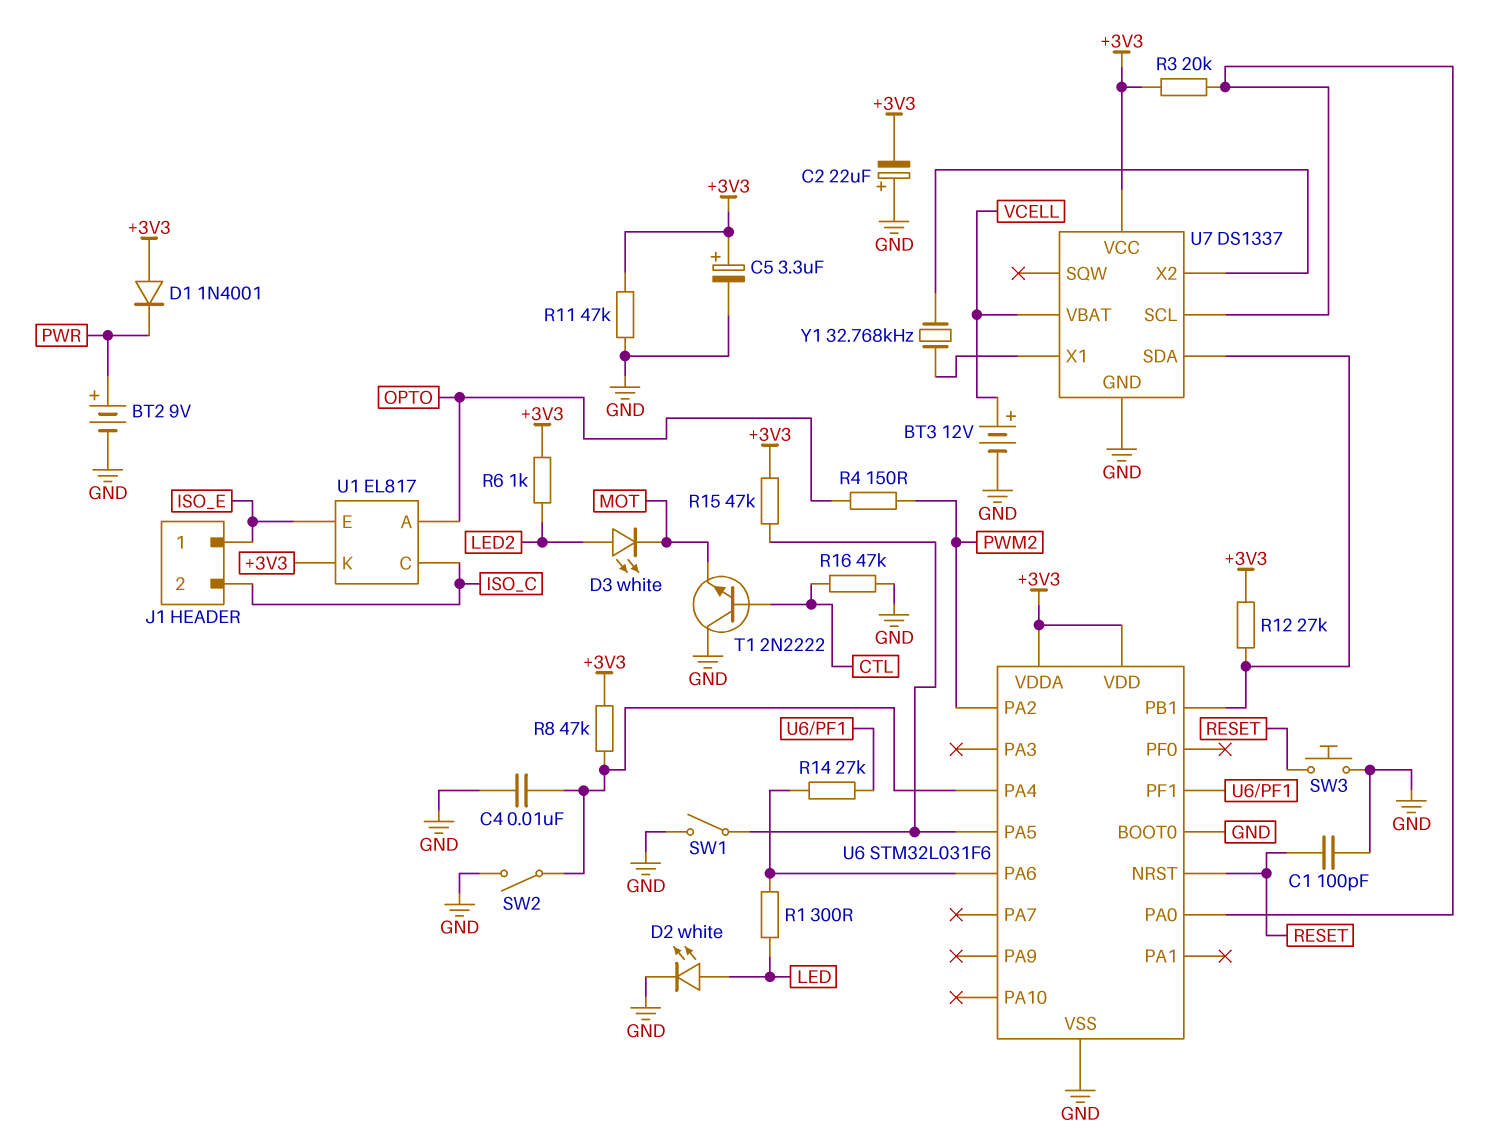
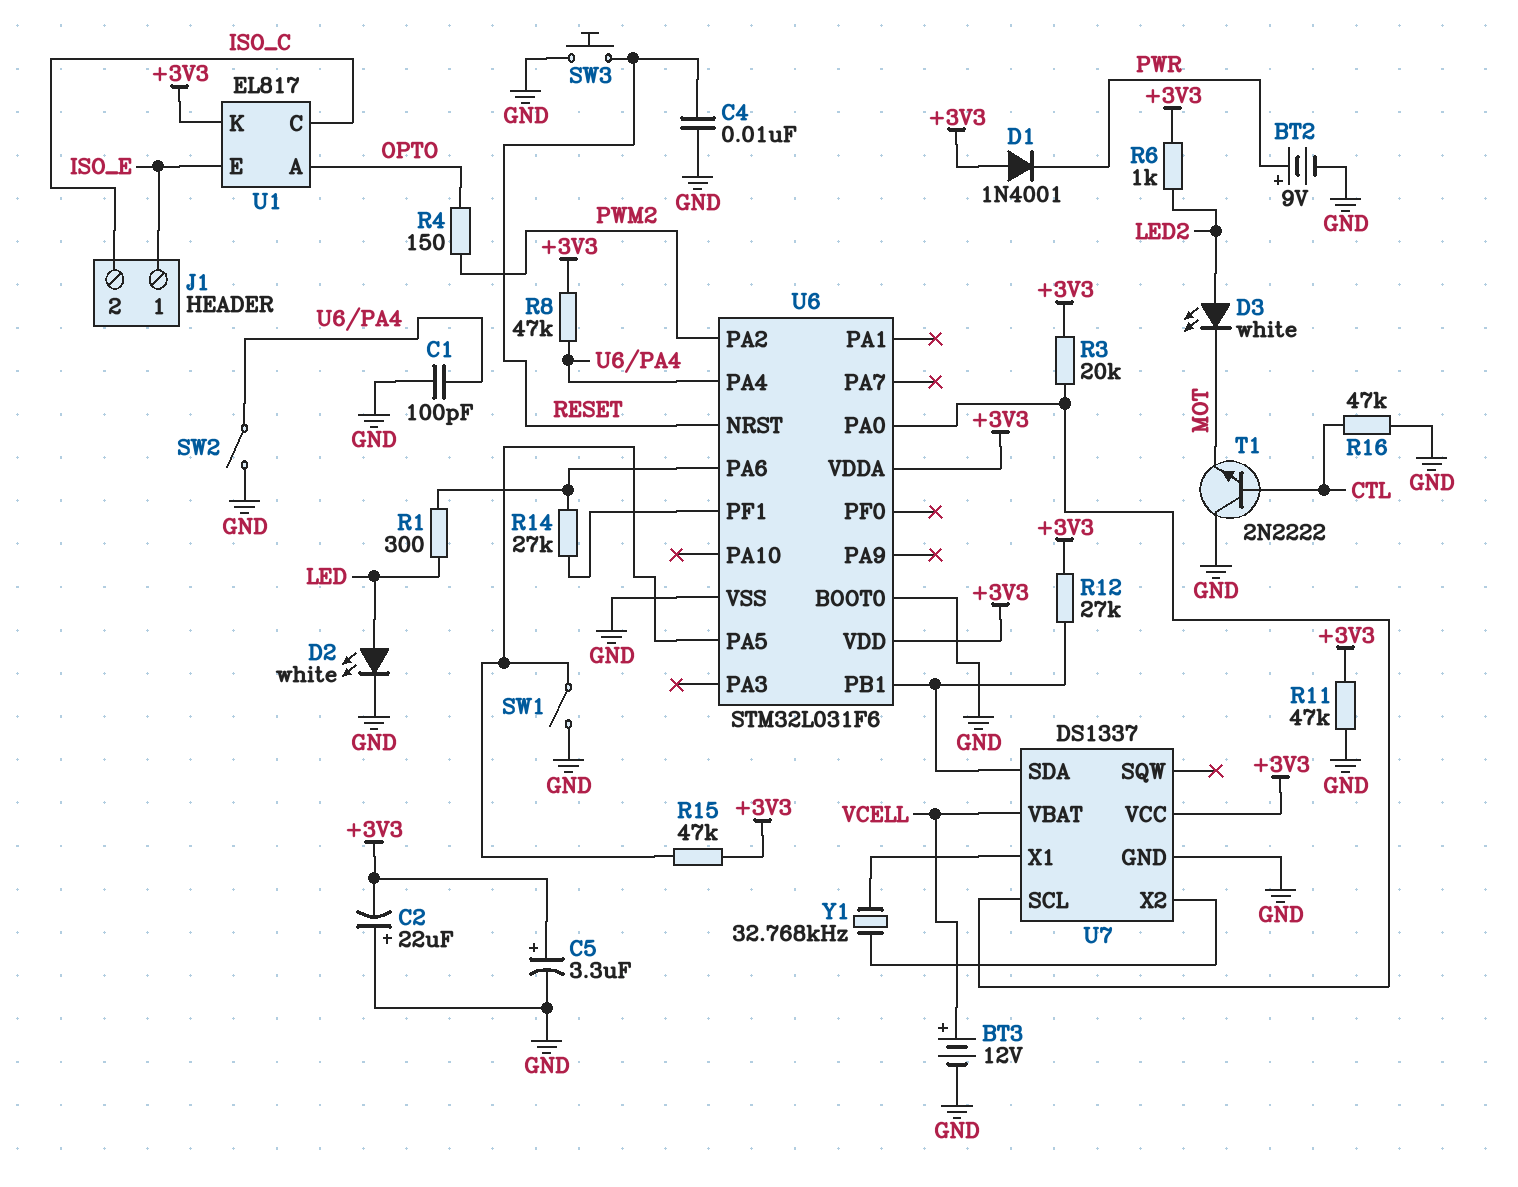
C1: 100pF (GND, RESET) -> 100pF (GND, U6/PA4)
C4: 10nF (GND, U6/PA4) -> 10nF (GND, RESET)

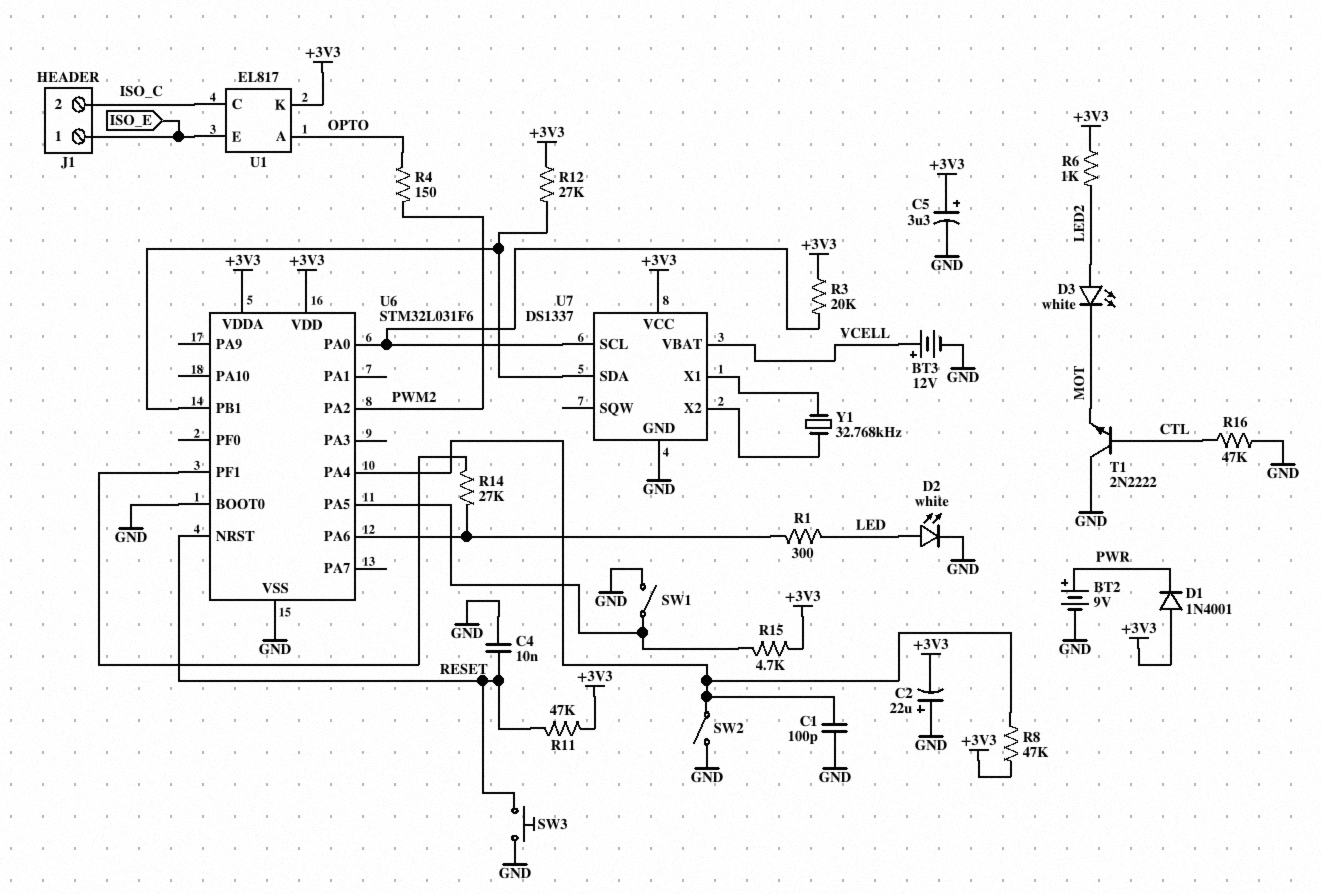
R11: 47k (+3V3, GND) -> 47k (+3V3, RESET)
R15: 47k (+3V3, U6/PA5) -> 4.7k (+3V3, U6/PA5)

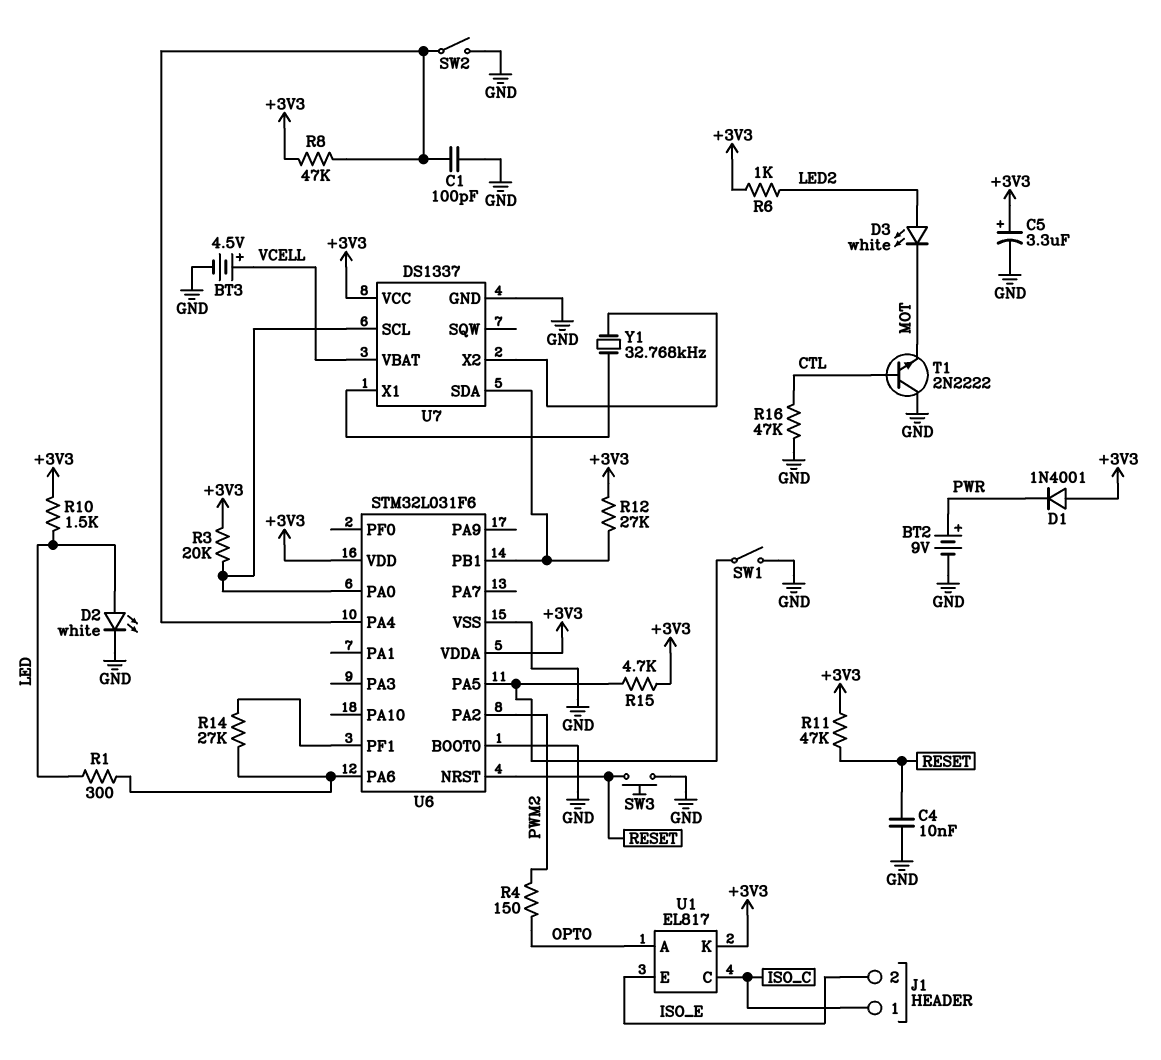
BT3: 12V (plus VCELL, minus GND) -> 4.5V (plus VCELL, minus GND)
C2: 22uF (plus GND, minus +3V3) -> none
J1 pin 1: ISO_E -> ISO_C
J1 pin 2: ISO_C -> ISO_E
R10: none -> 1.5k (+3V3, LED)

